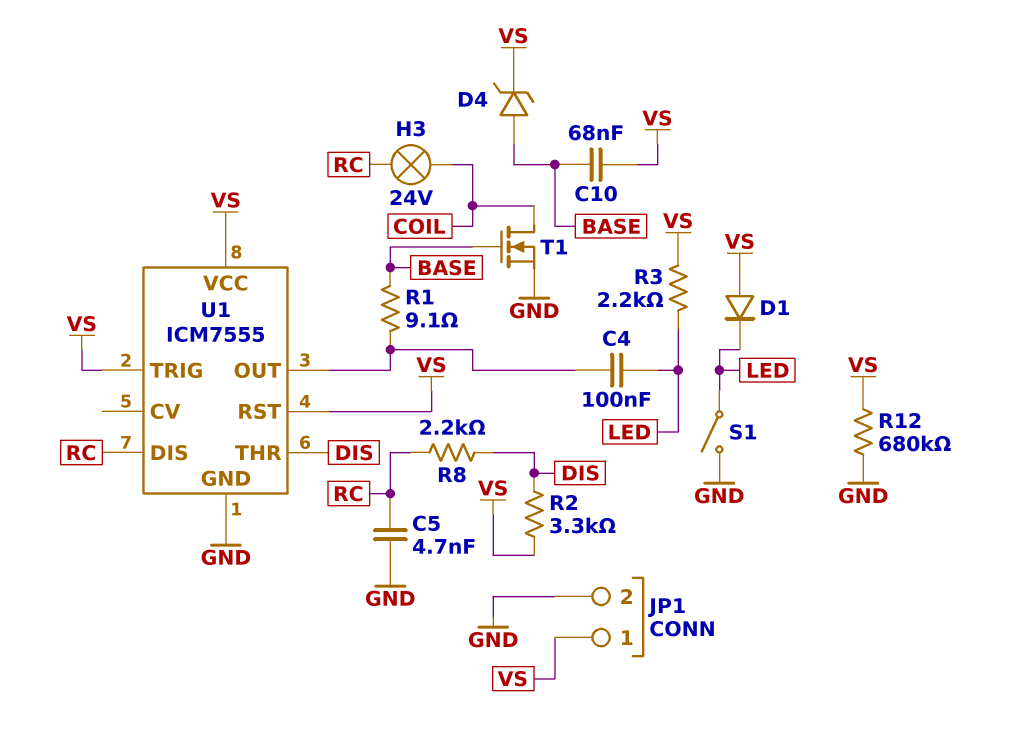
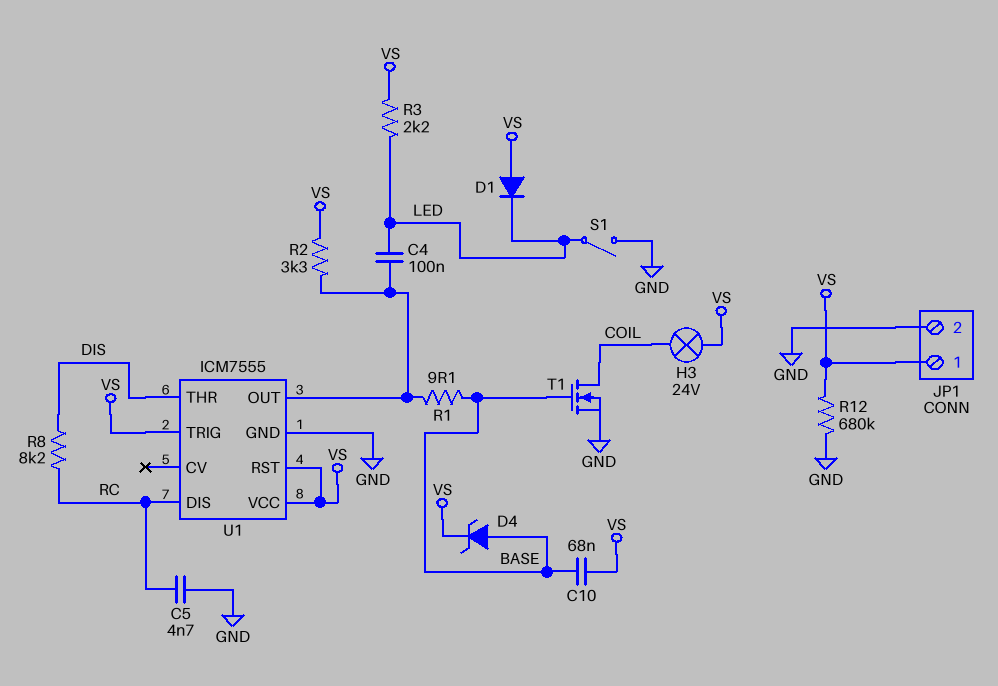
H3: lamp 24V (COIL, RC) -> lamp 24V (COIL, VS)
R2: 3.3k (DIS, VS) -> 3.3k (U1/OUT, VS)
R8: 2.2k (DIS, RC) -> 8.2k (DIS, RC)

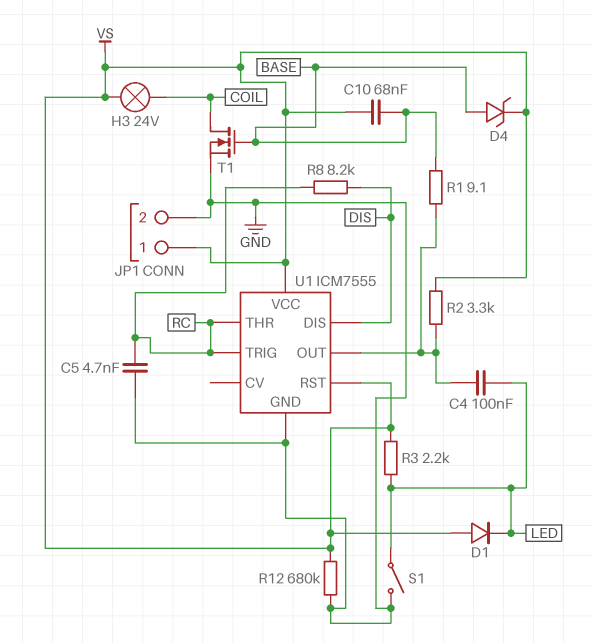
U1 pin DIS: RC -> DIS
U1 pin THR: DIS -> RC
U1 pin TRIG: VS -> RC

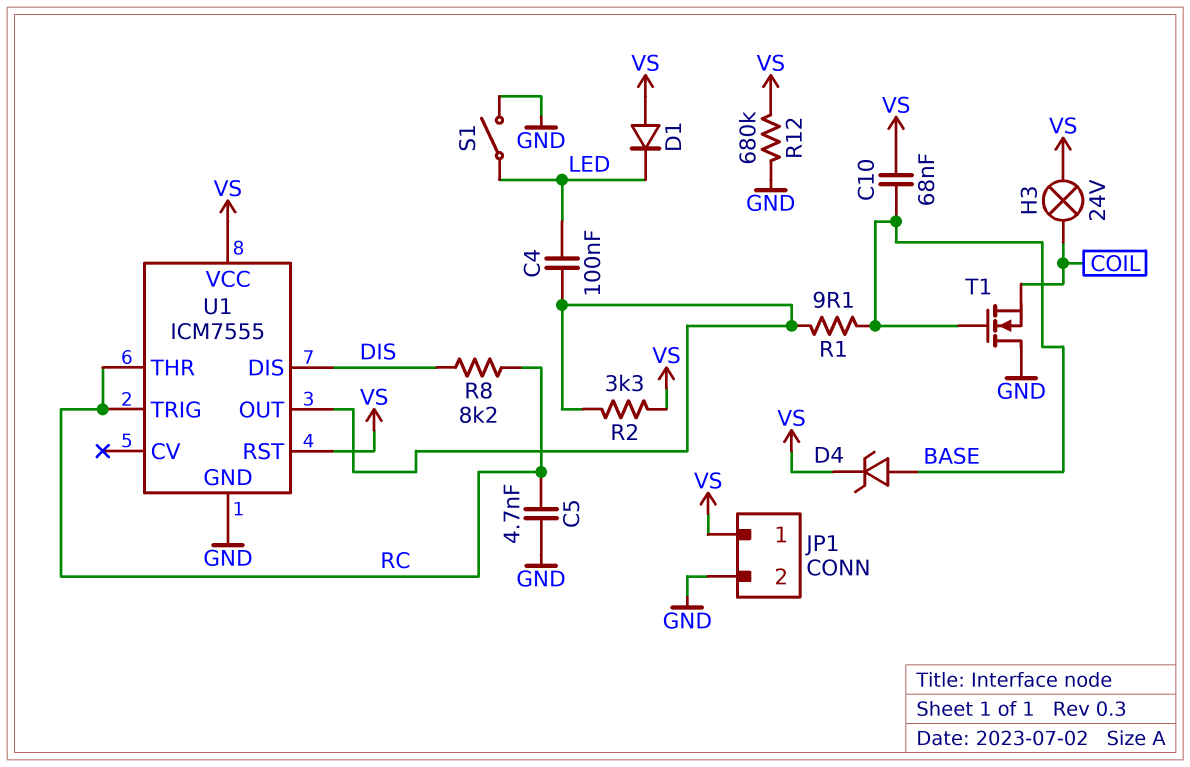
R3: 2.2k (LED, VS) -> none
T1: NMOS (G BASE, D COIL, S GND) -> NMOS (G BASE, D GND, S COIL)

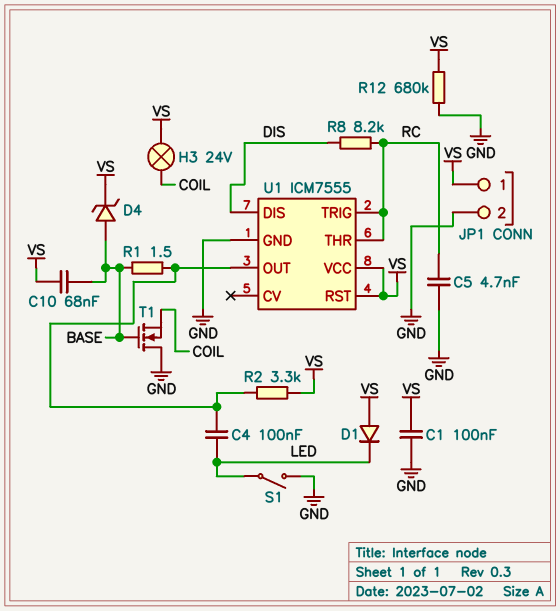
C1: none -> 100nF (GND, VS)
R1: 9.1 (BASE, U1/OUT) -> 1.5 (BASE, U1/OUT)

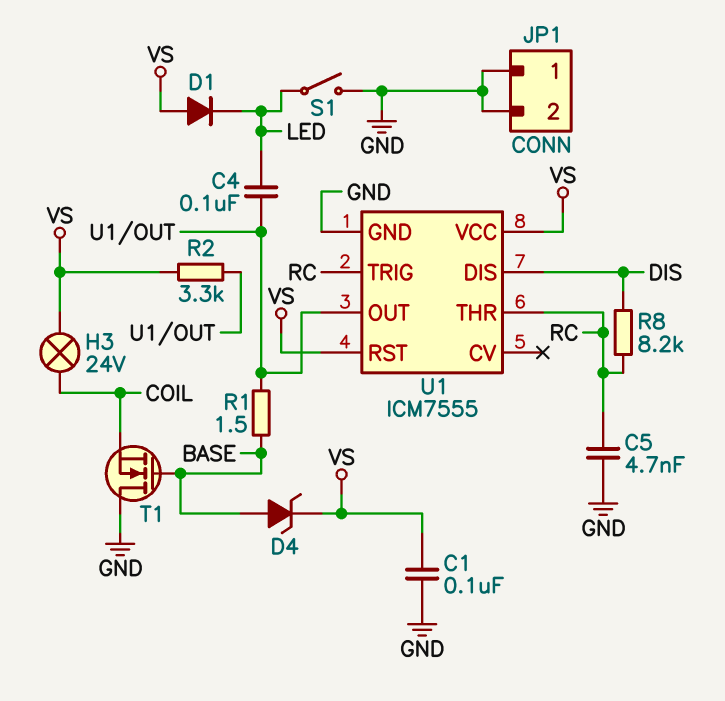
C10: 68nF (BASE, VS) -> none
JP1 pin 1: VS -> GND
R12: 680k (GND, VS) -> none

